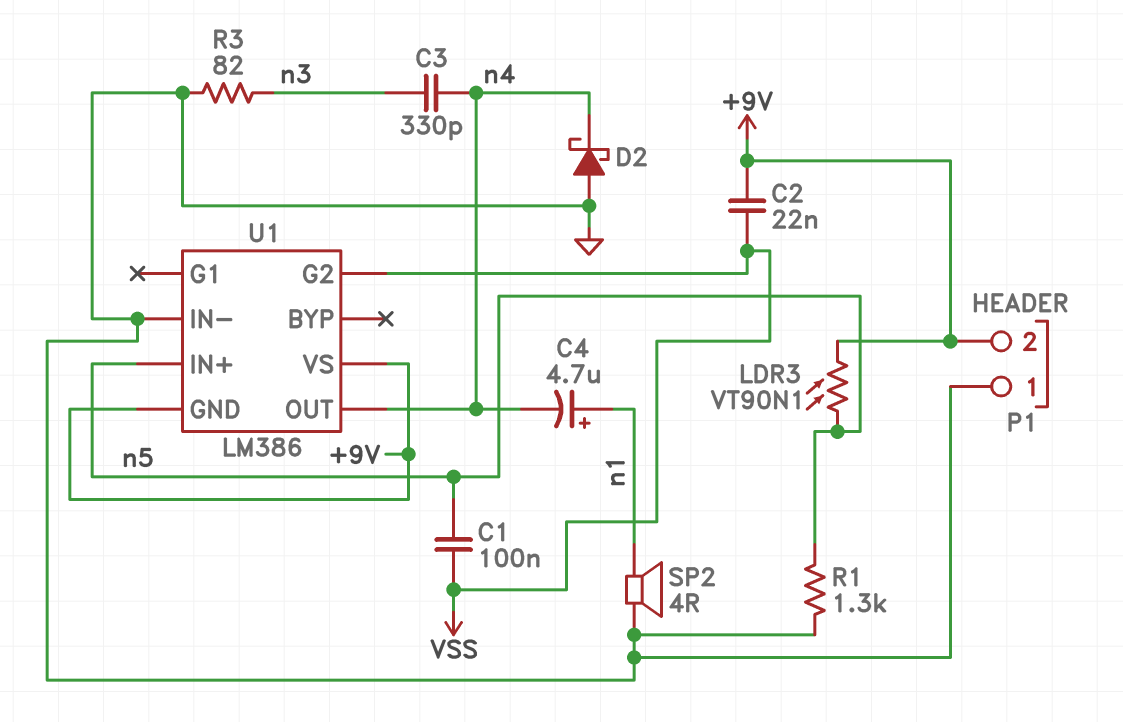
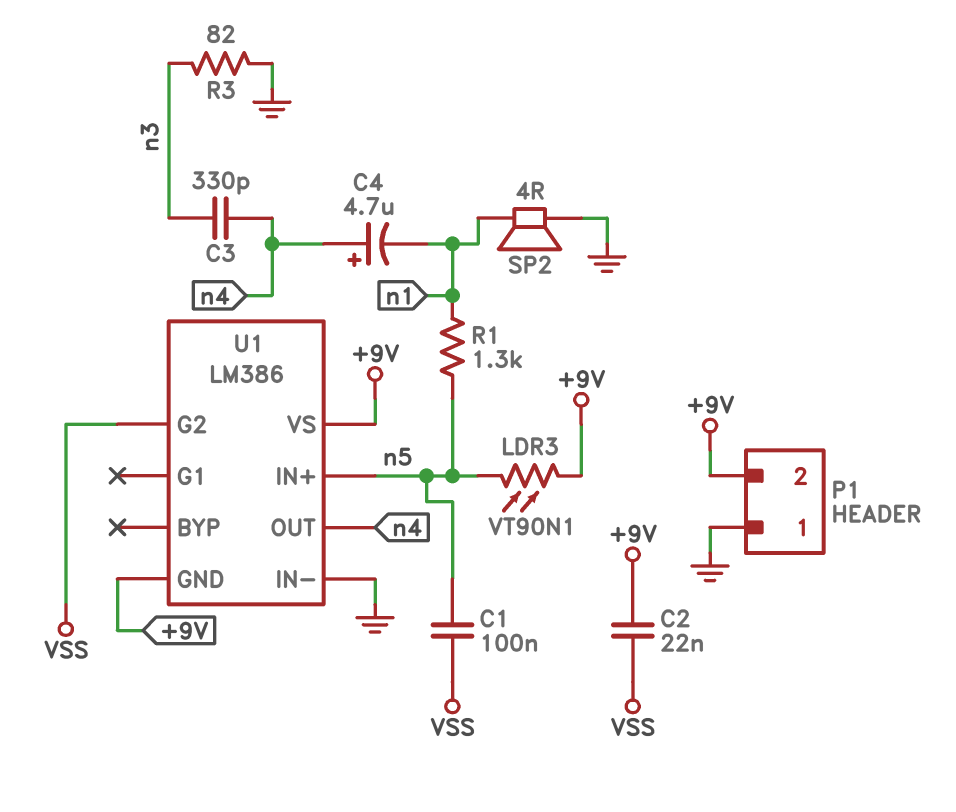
C4: 4.7uF (plus n1, minus n4) -> 4.7uF (plus n4, minus n1)
D2: schottky (A GND, K n4) -> none
R1: 1.3k (GND, n5) -> 1.3k (n1, n5)

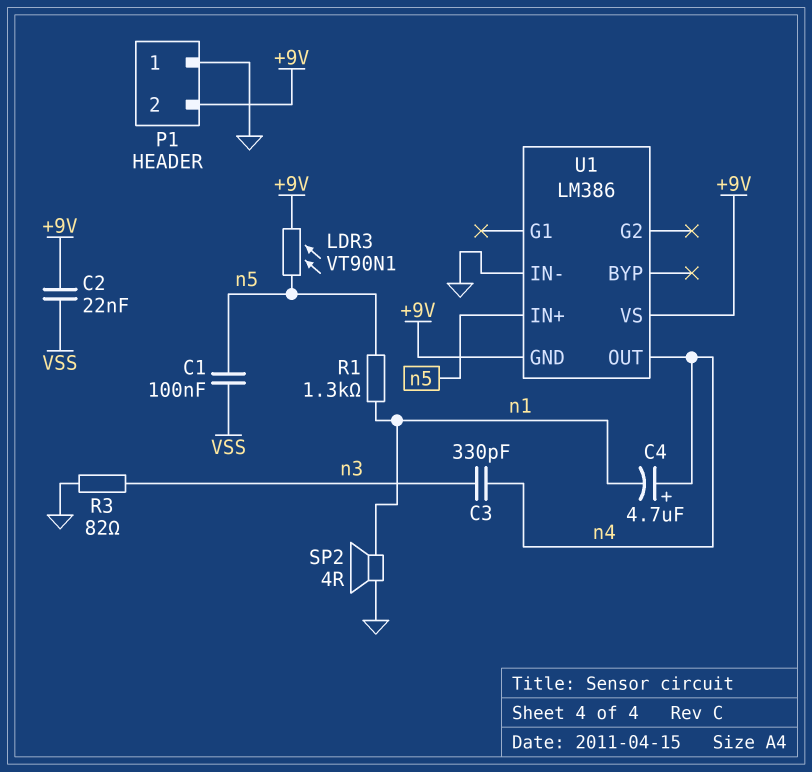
U1 pin G2: VSS -> none

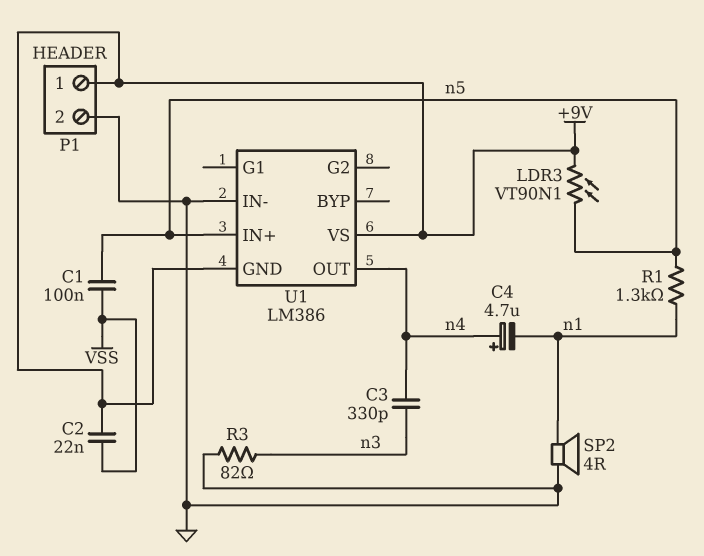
P1 pin 1: GND -> +9V
P1 pin 2: +9V -> GND

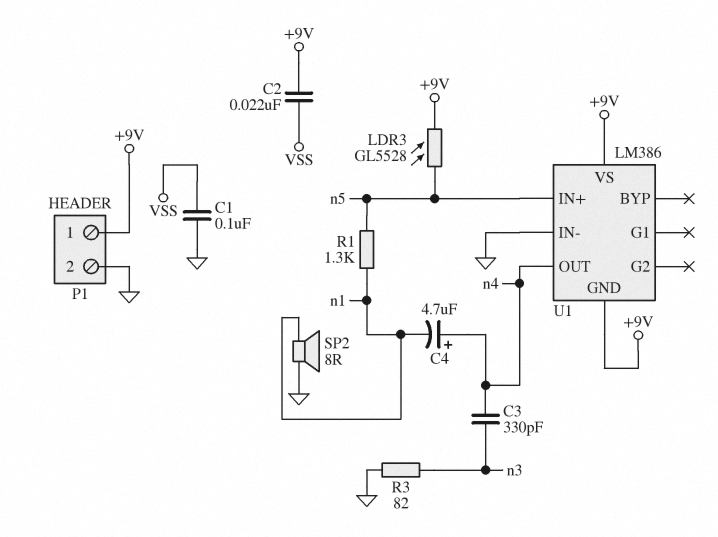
C1: 100nF (VSS, n5) -> 100nF (GND, VSS)
LDR3: VT90N1 (+9V, n5) -> GL5528 (+9V, n5)
SP2: speaker 4R (GND, n1) -> speaker 8R (GND, n1)

